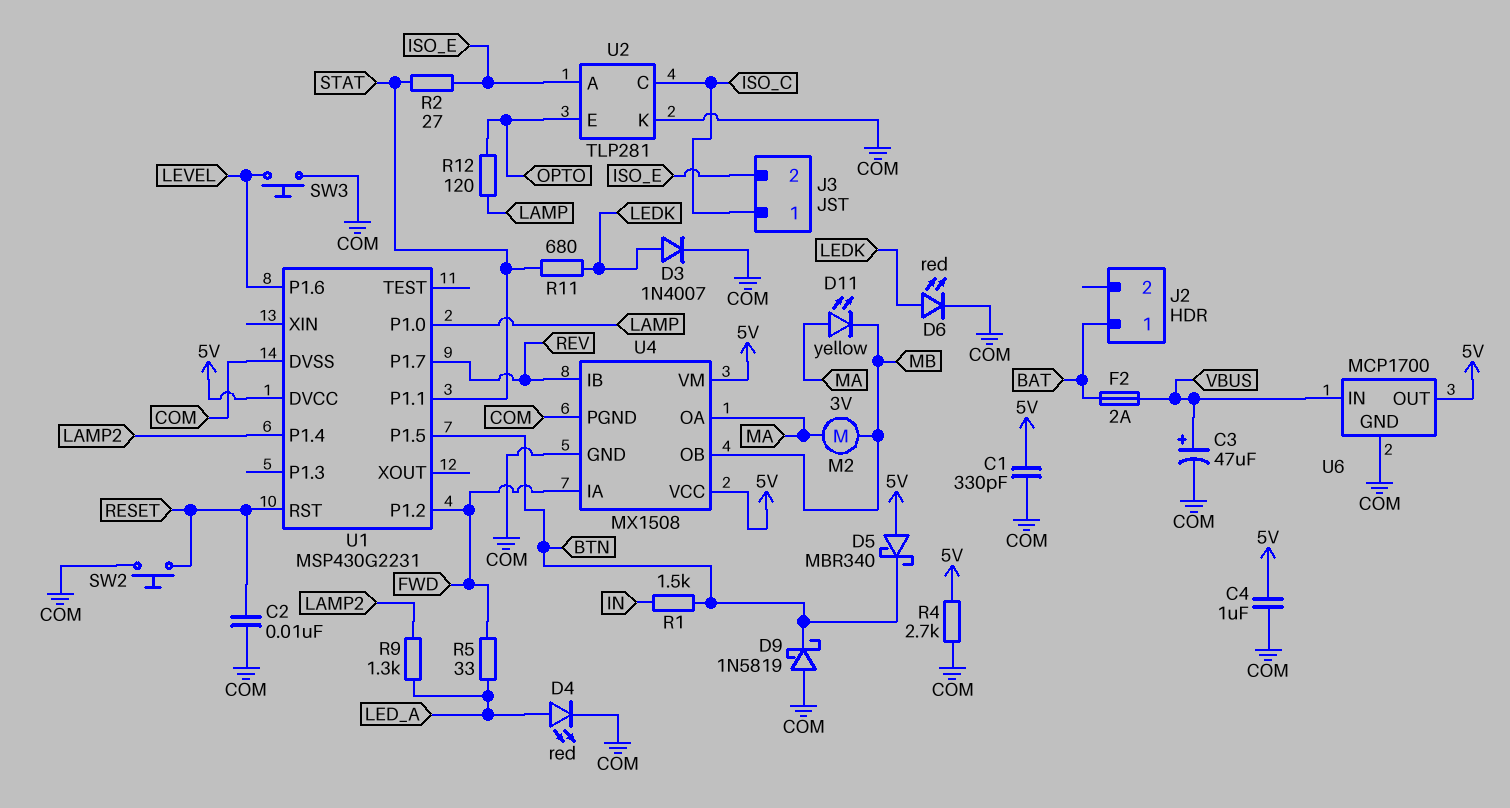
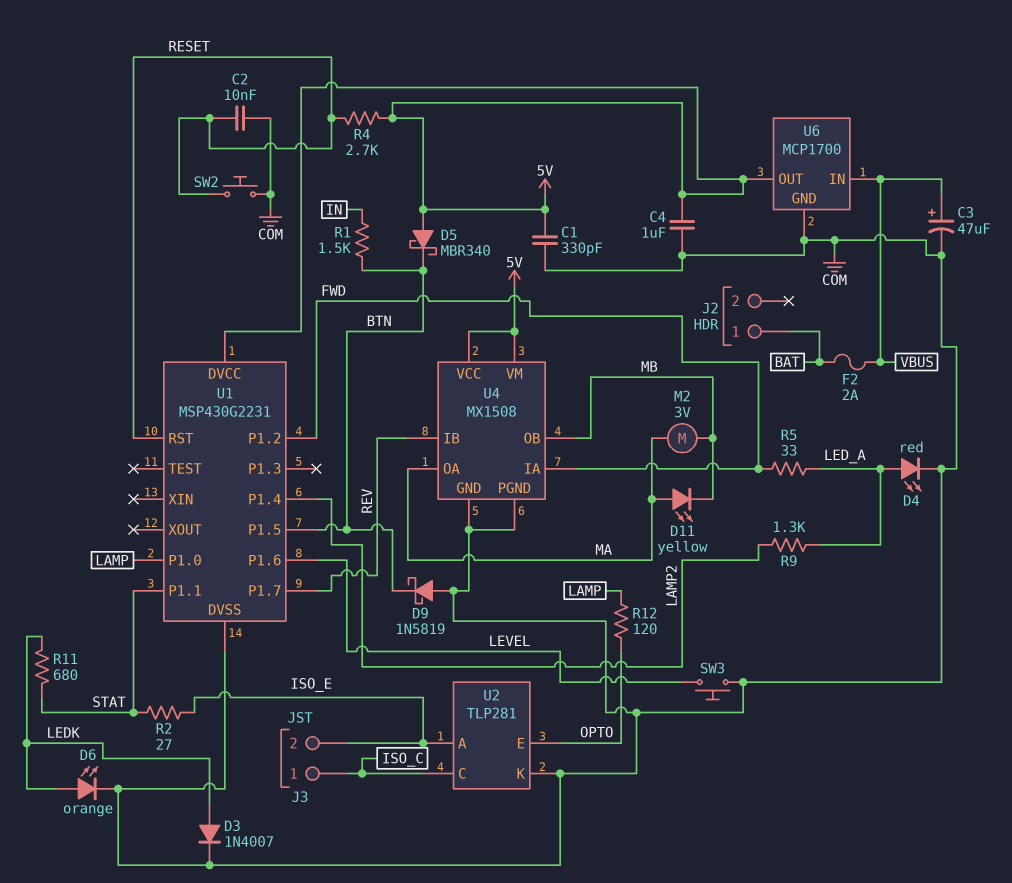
D6: LED red (A LEDK, K COM) -> LED orange (A LEDK, K COM)
R4: 2.7k (5V, COM) -> 2.7k (5V, RESET)

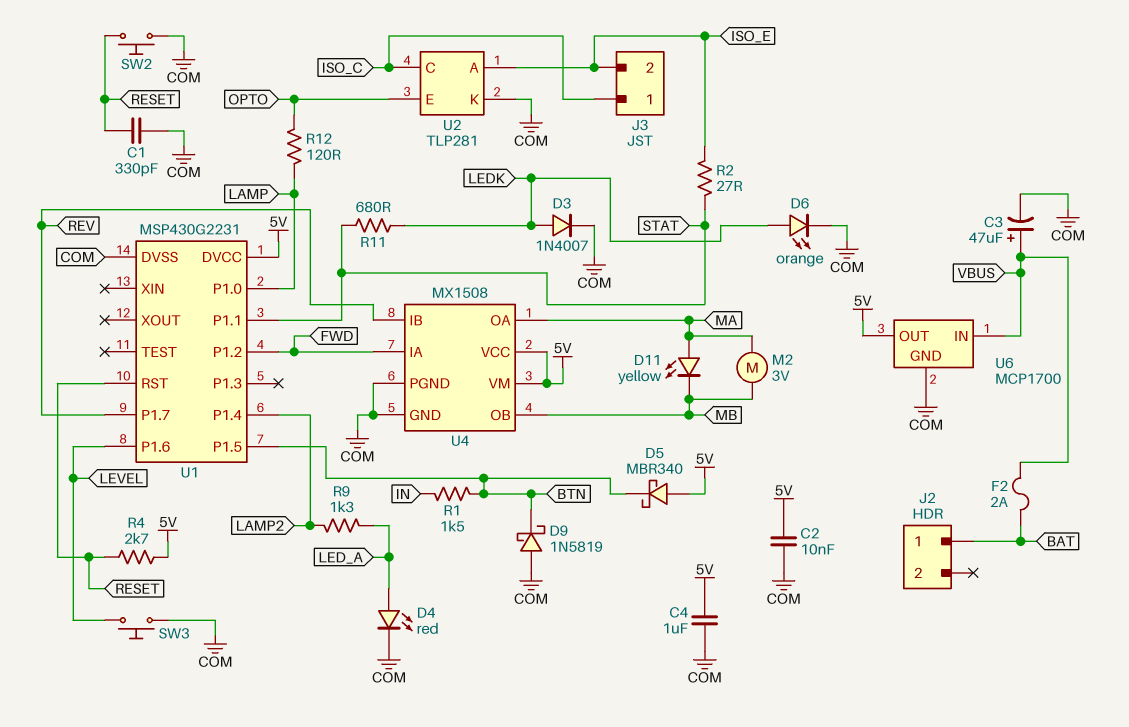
C1: 330pF (5V, COM) -> 330pF (COM, RESET)
C2: 10nF (COM, RESET) -> 10nF (5V, COM)
R5: 33 (FWD, LED_A) -> none

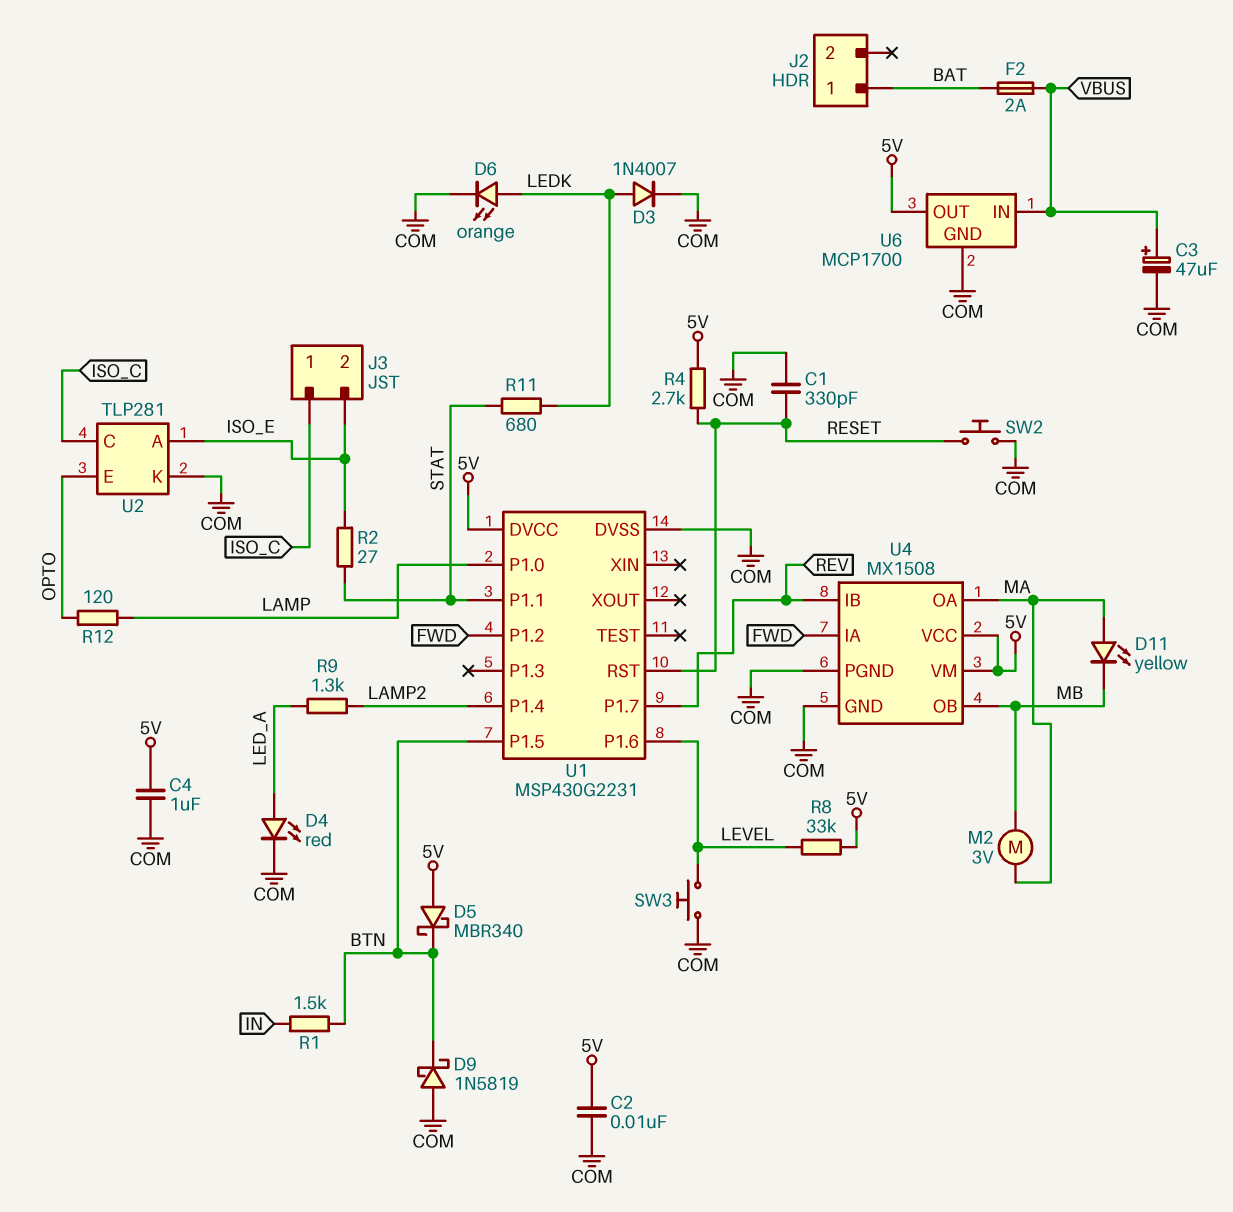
R8: none -> 33k (5V, LEVEL)

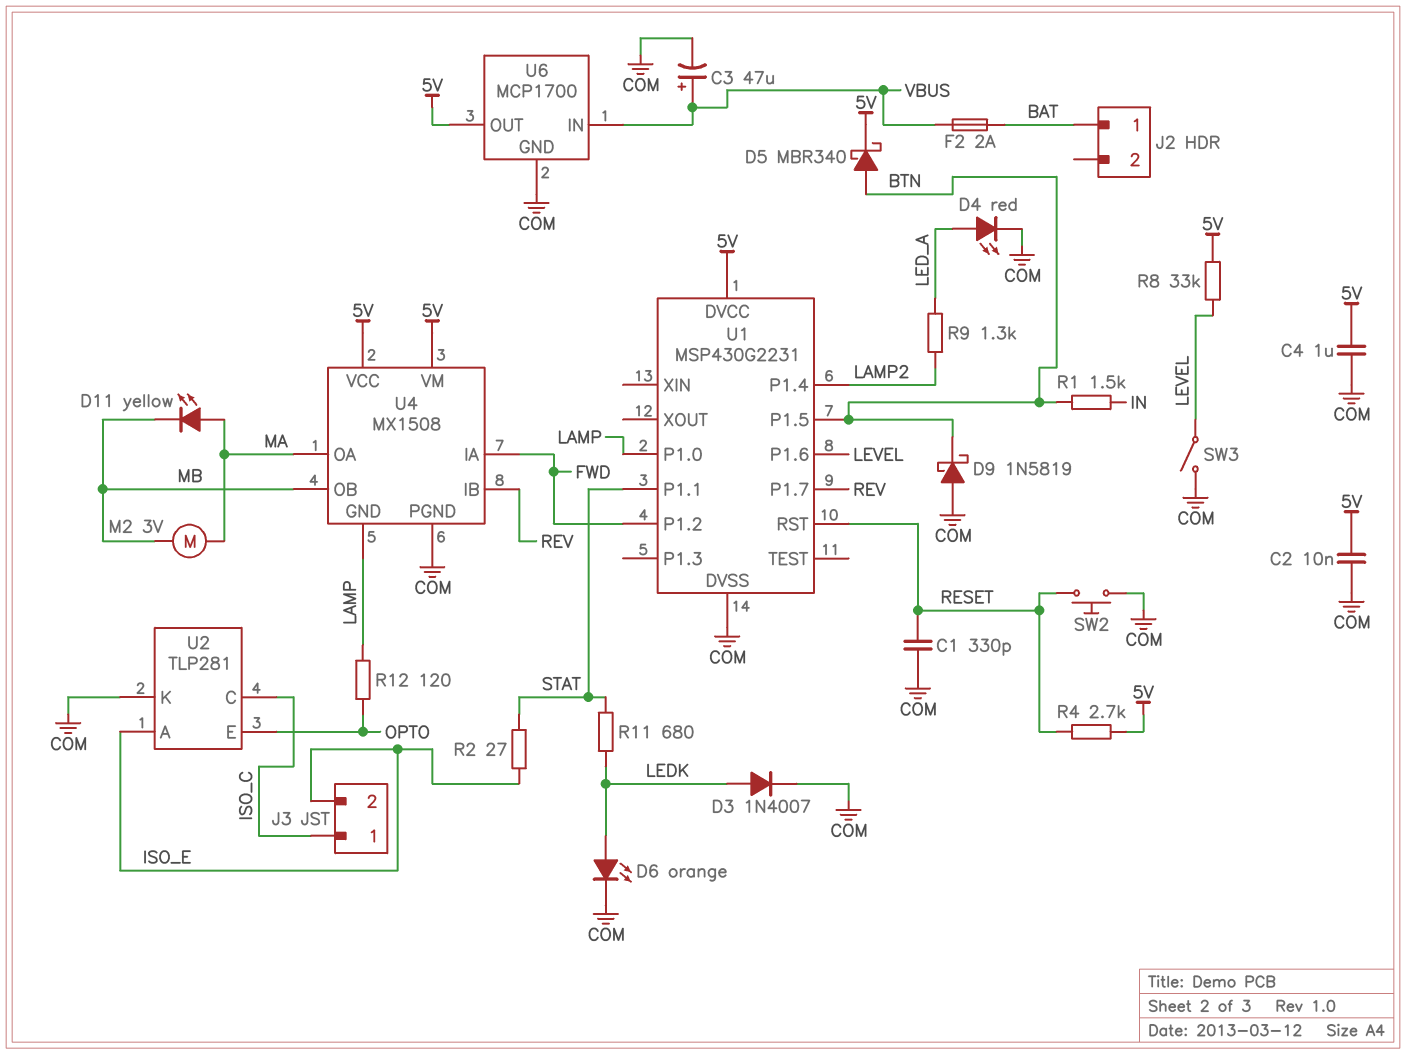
D5: schottky MBR340 (A 5V, K BTN) -> schottky MBR340 (A BTN, K 5V)
SW3: button (COM, LEVEL) -> switch (COM, LEVEL)
U4 pin GND: COM -> LAMP

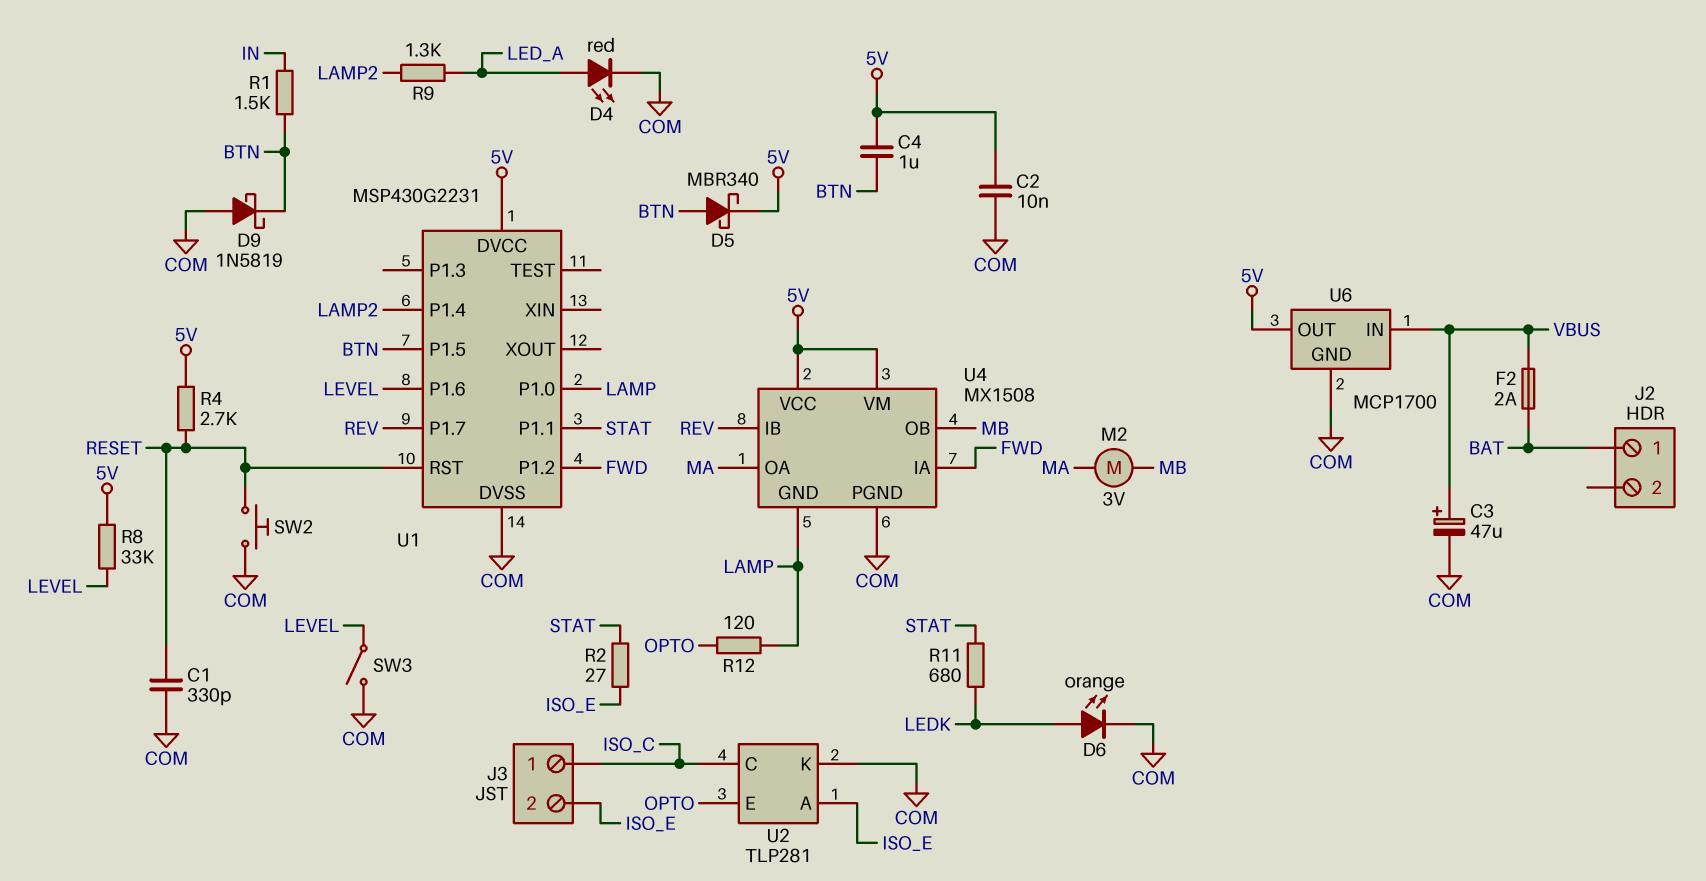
C4: 1uF (5V, COM) -> 1uF (5V, BTN)
D3: diode 1N4007 (A LEDK, K COM) -> none
D11: LED yellow (A MA, K MB) -> none

